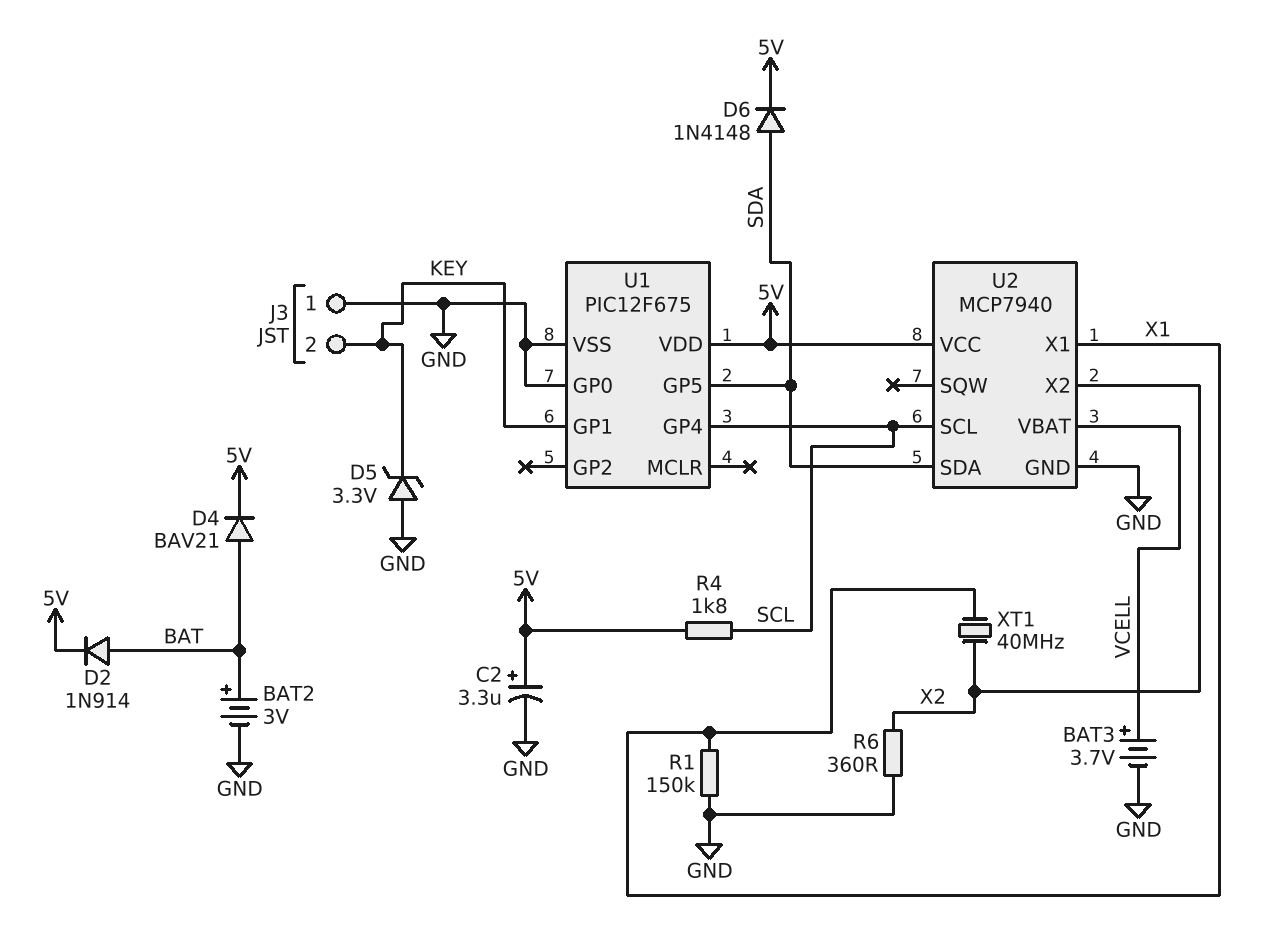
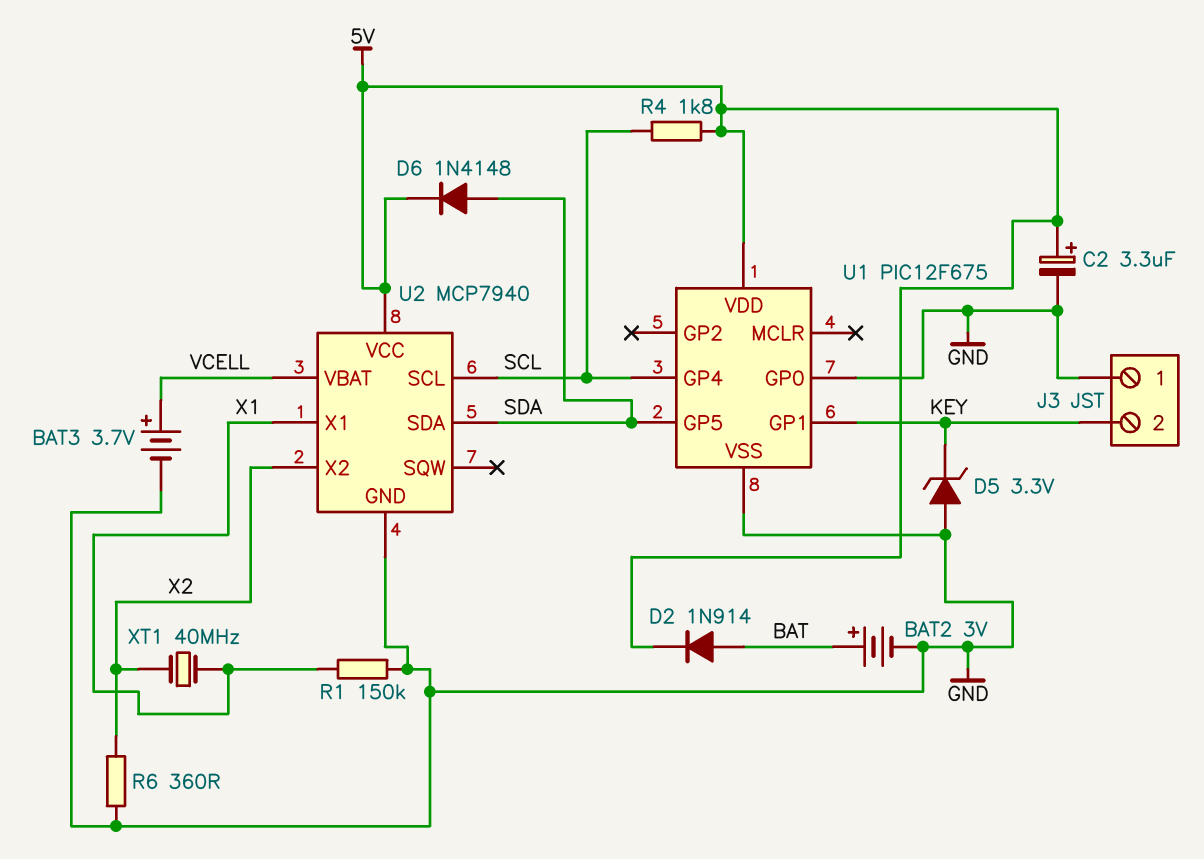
D4: diode BAV21 (A BAT, K 5V) -> none

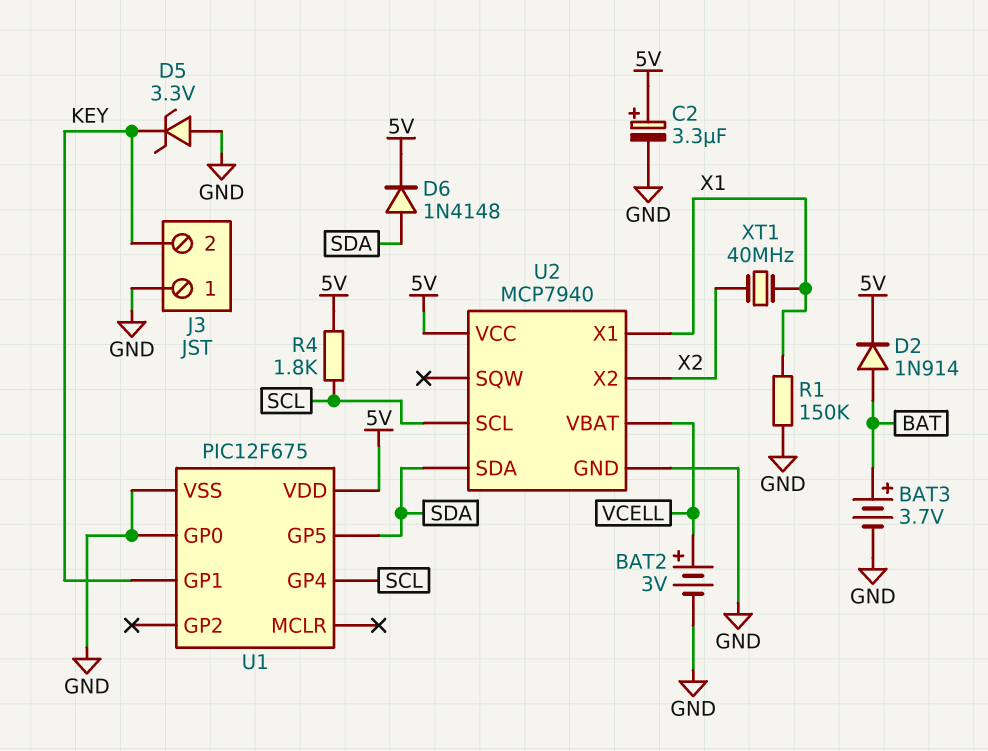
BAT2: 3V (plus BAT, minus GND) -> 3V (plus VCELL, minus GND)
BAT3: 3.7V (plus VCELL, minus GND) -> 3.7V (plus BAT, minus GND)
R6: 360 (GND, X2) -> none

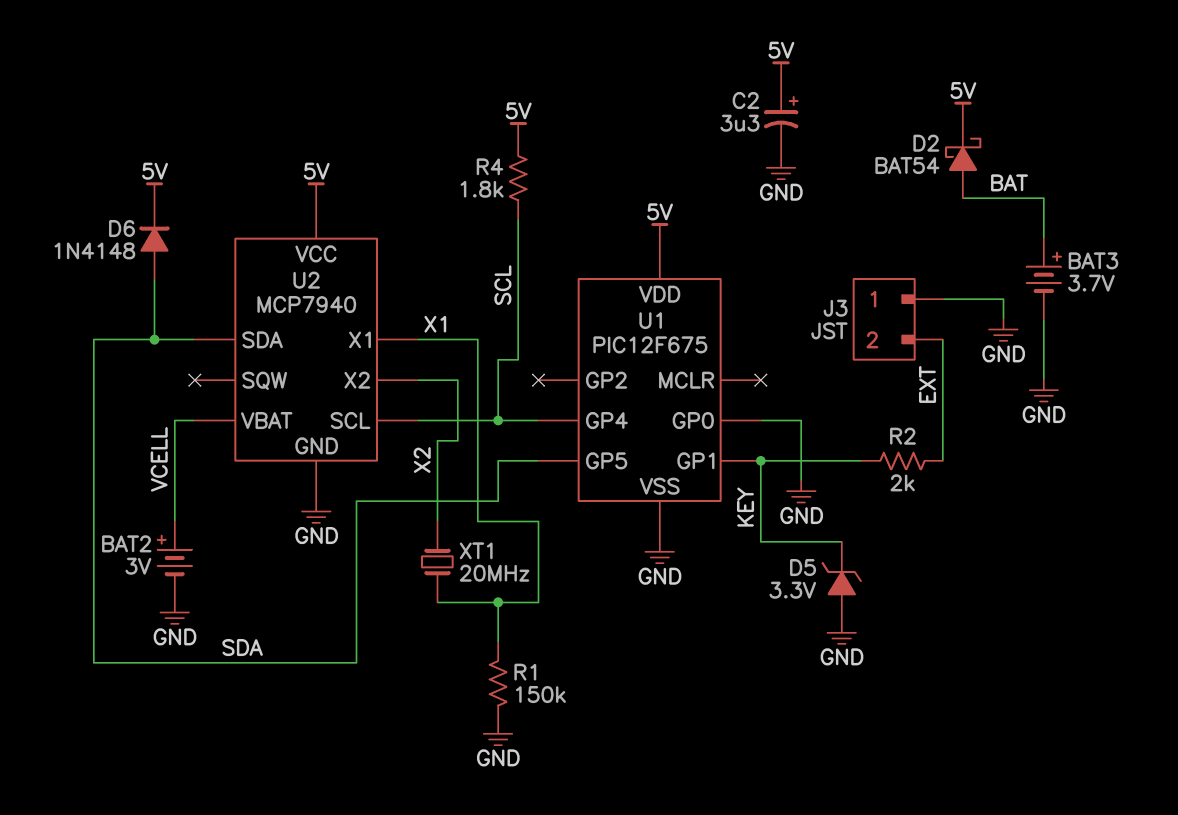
D2: diode 1N914 (A BAT, K 5V) -> schottky BAT54 (A BAT, K 5V)
J3 pin 2: KEY -> EXT
R2: none -> 2k (EXT, KEY)
XT1: 40MHz (X1, X2) -> 20MHz (X1, X2)

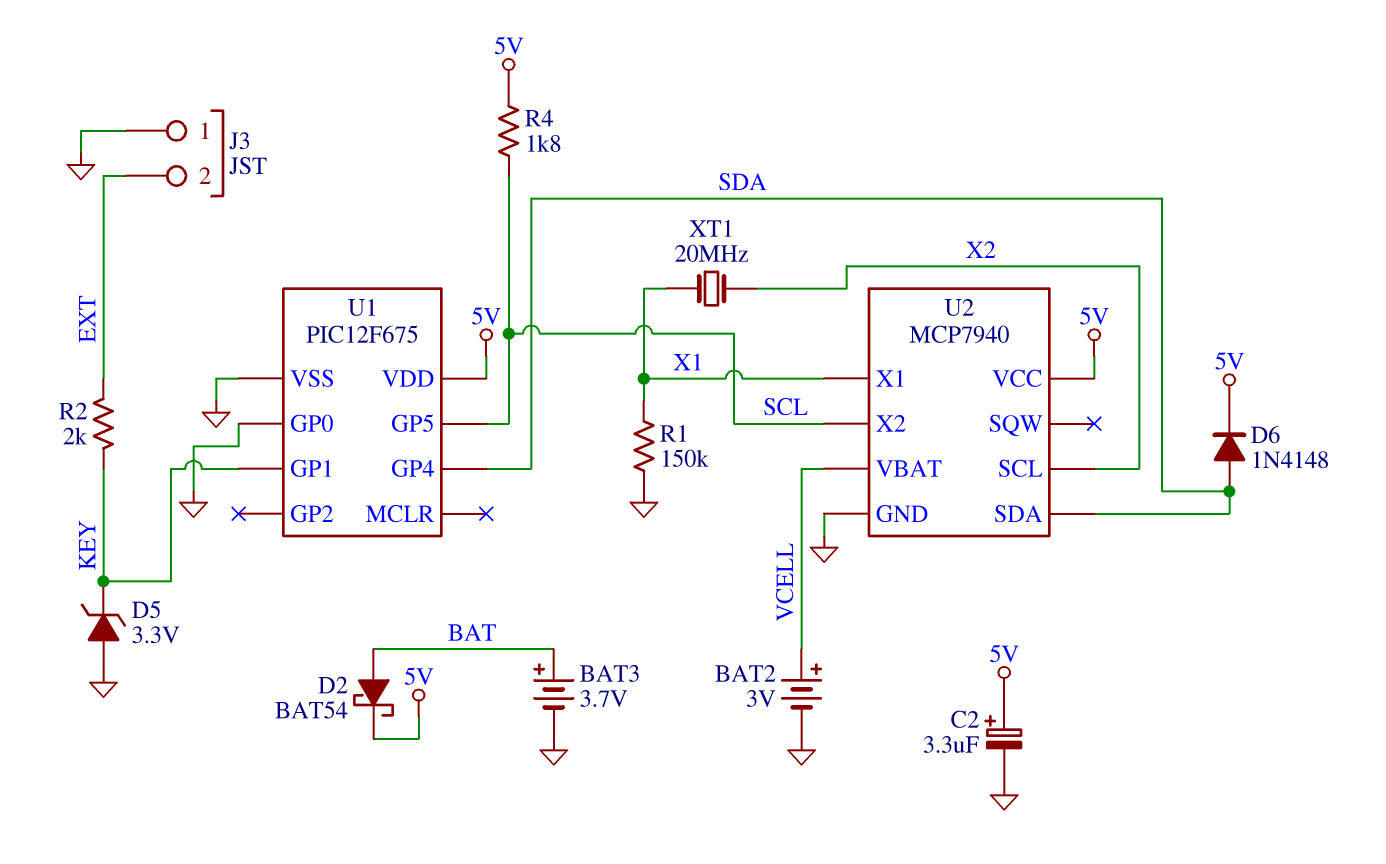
U1 pin GP4: SCL -> SDA
U1 pin GP5: SDA -> SCL
U2 pin SCL: SCL -> X2
U2 pin X2: X2 -> SCL

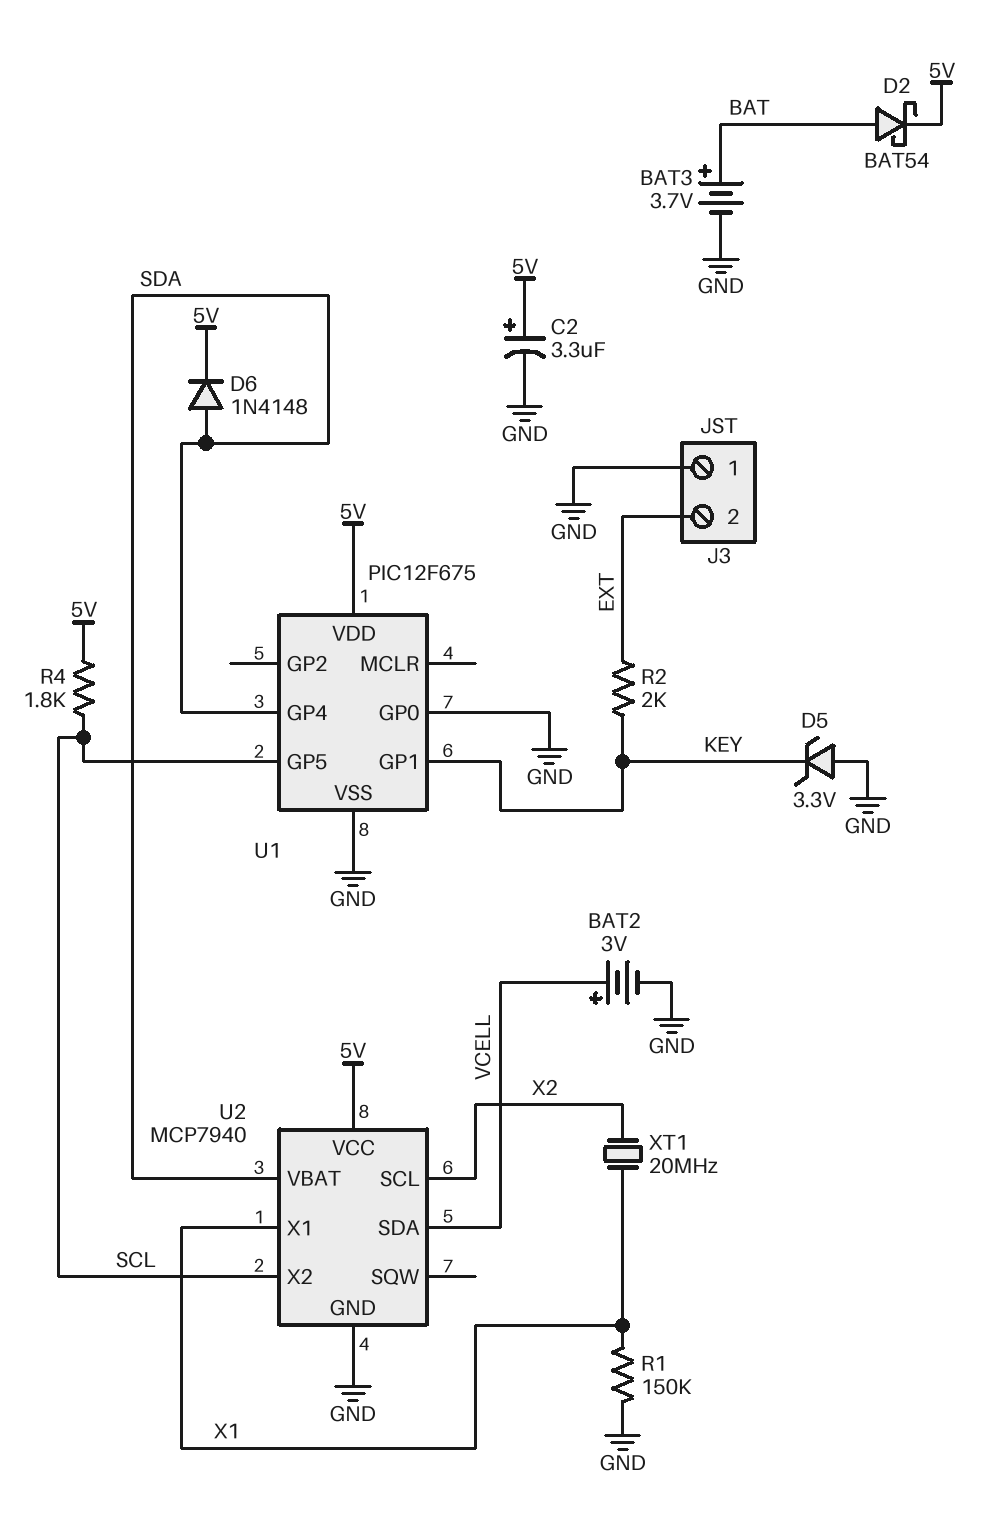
U2 pin SDA: SDA -> VCELL
U2 pin VBAT: VCELL -> SDA

